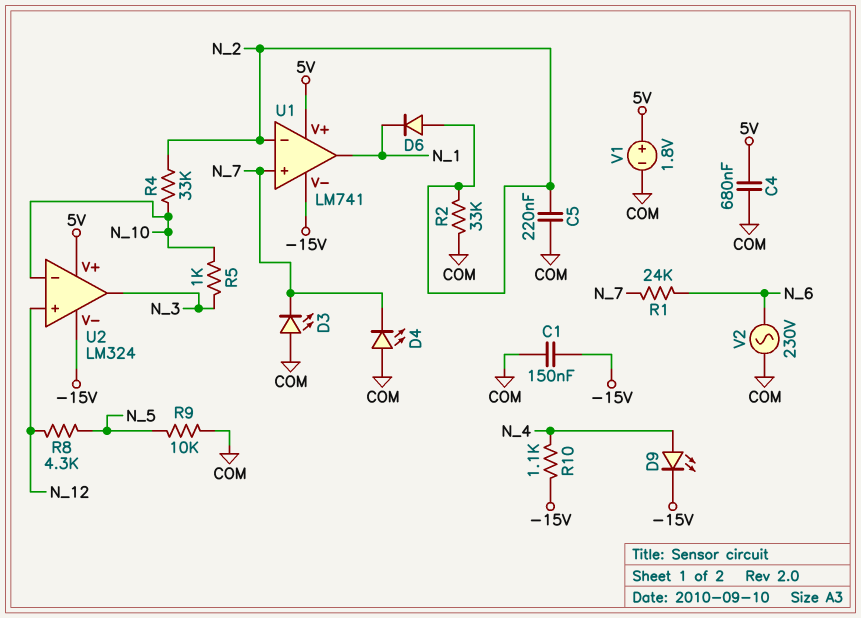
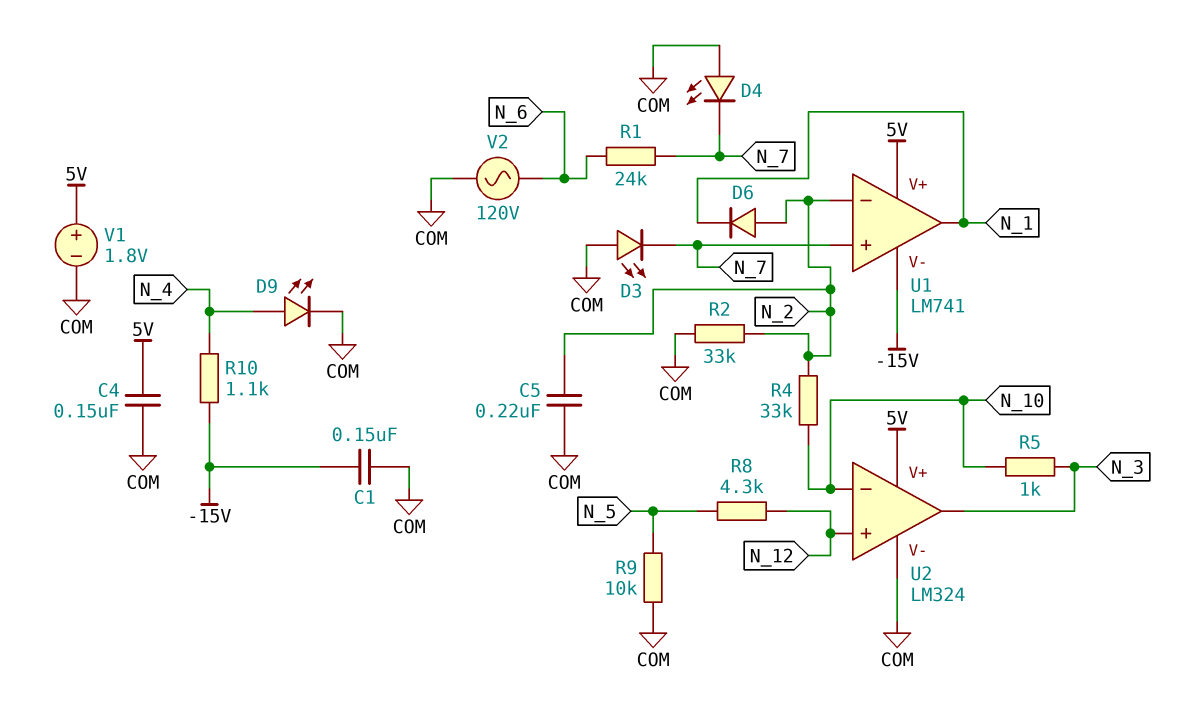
C4: 680nF (5V, COM) -> 150nF (5V, COM)
D9: LED (A N_4, K -15V) -> LED (A N_4, K COM)
U2 pin V-: -15V -> COM
V2: AC 230V (COM, N_6) -> AC 120V (COM, N_6)

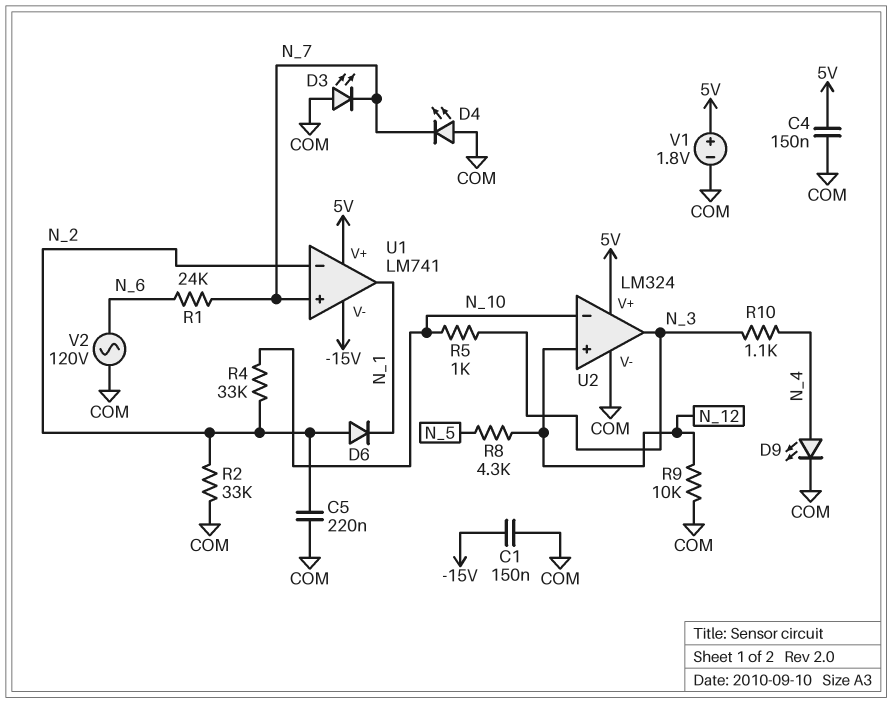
R9: 10k (COM, N_5) -> 10k (COM, N_12)
R10: 1.1k (-15V, N_4) -> 1.1k (N_3, N_4)

